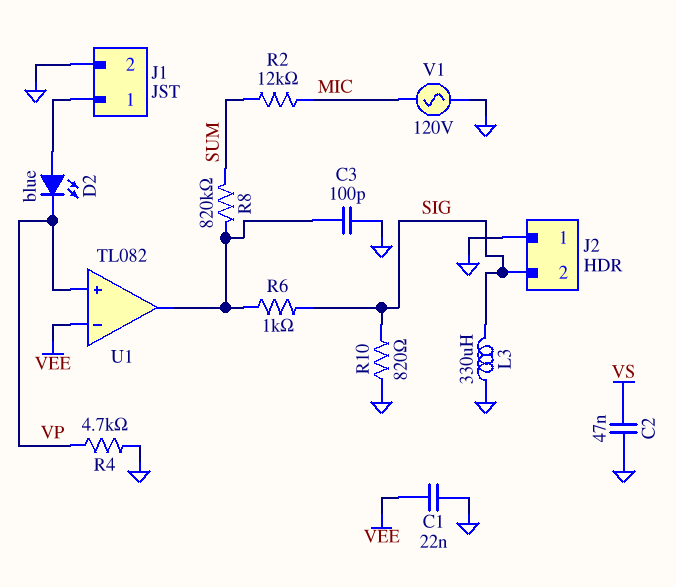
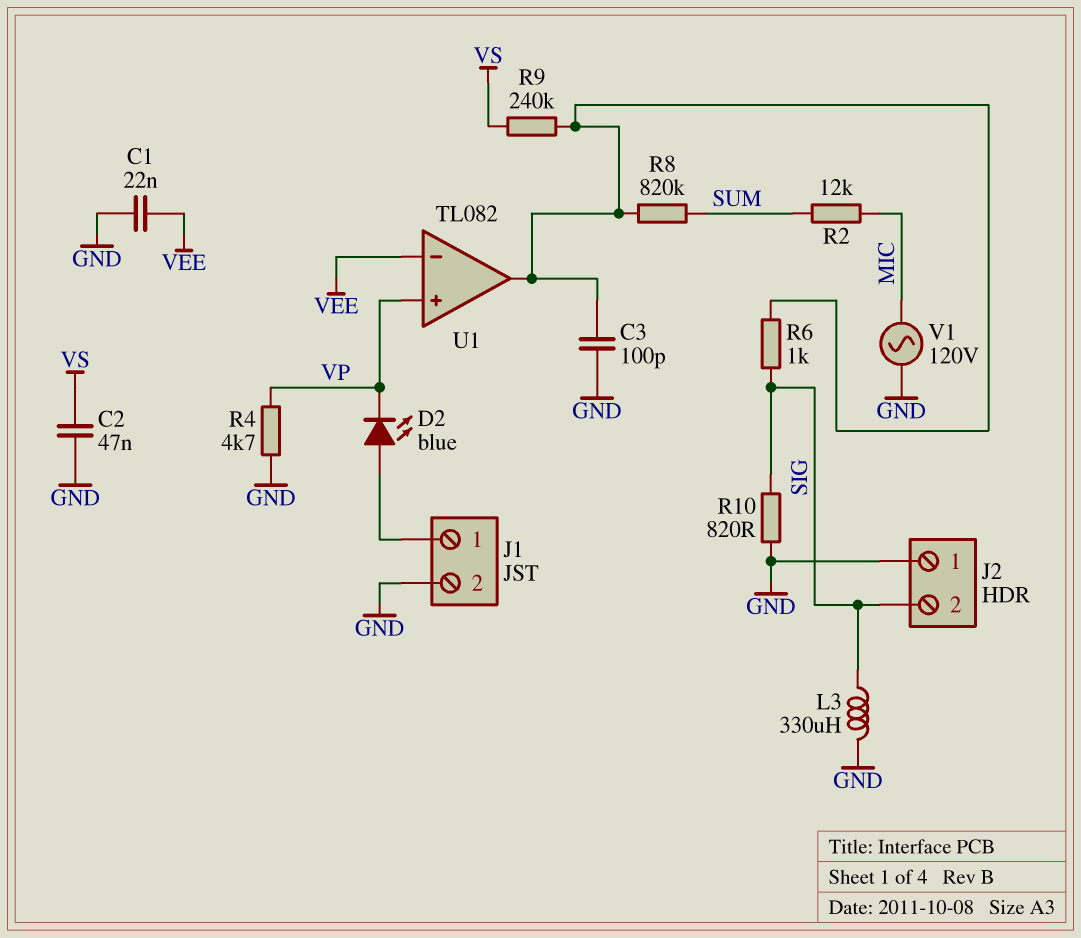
R9: none -> 240k (U1/out, VS)

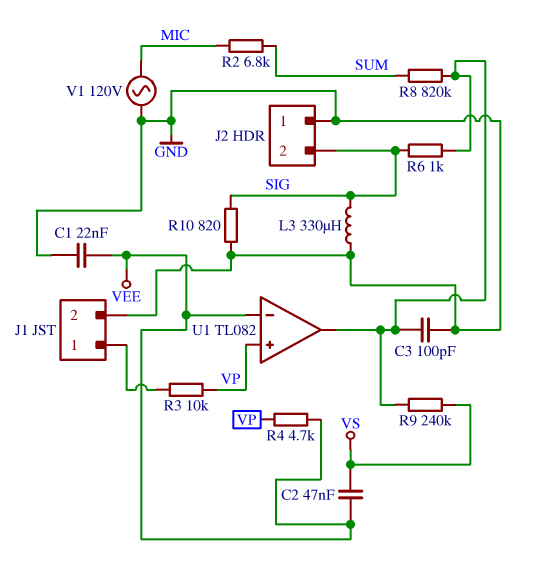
C2: 47nF (GND, VS) -> 47nF (VEE, VS)
D2: LED blue (A J1/1, K VP) -> none
R2: 12k (MIC, SUM) -> 6.8k (MIC, SUM)
R3: none -> 10k (J1/1, VP)
R4: 4.7k (GND, VP) -> 4.7k (VEE, VP)

